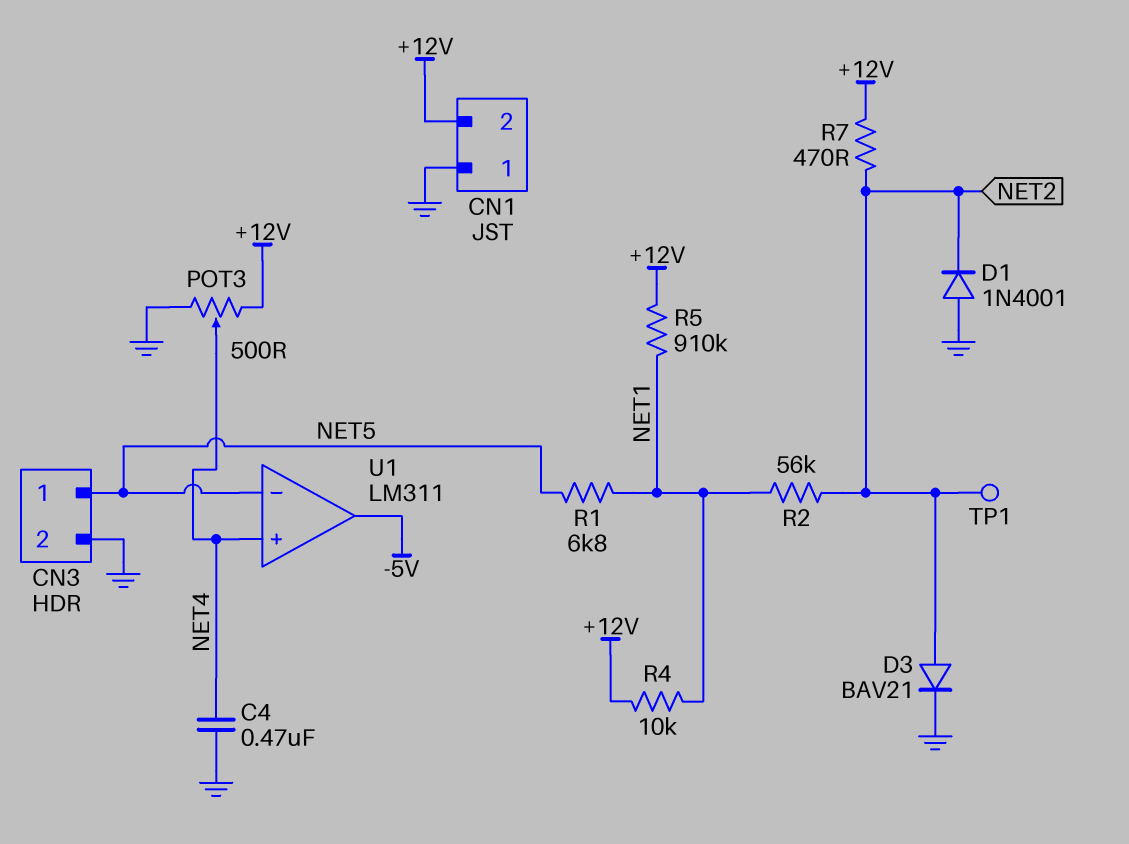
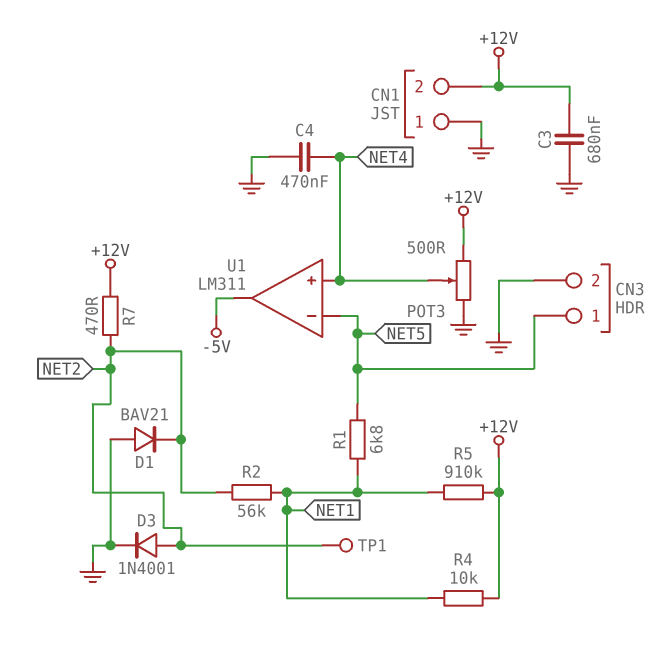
C3: none -> 680nF (+12V, GND)
D1: diode 1N4001 (A GND, K NET2) -> diode BAV21 (A GND, K NET2)
D3: diode BAV21 (A NET2, K GND) -> diode 1N4001 (A NET2, K GND)

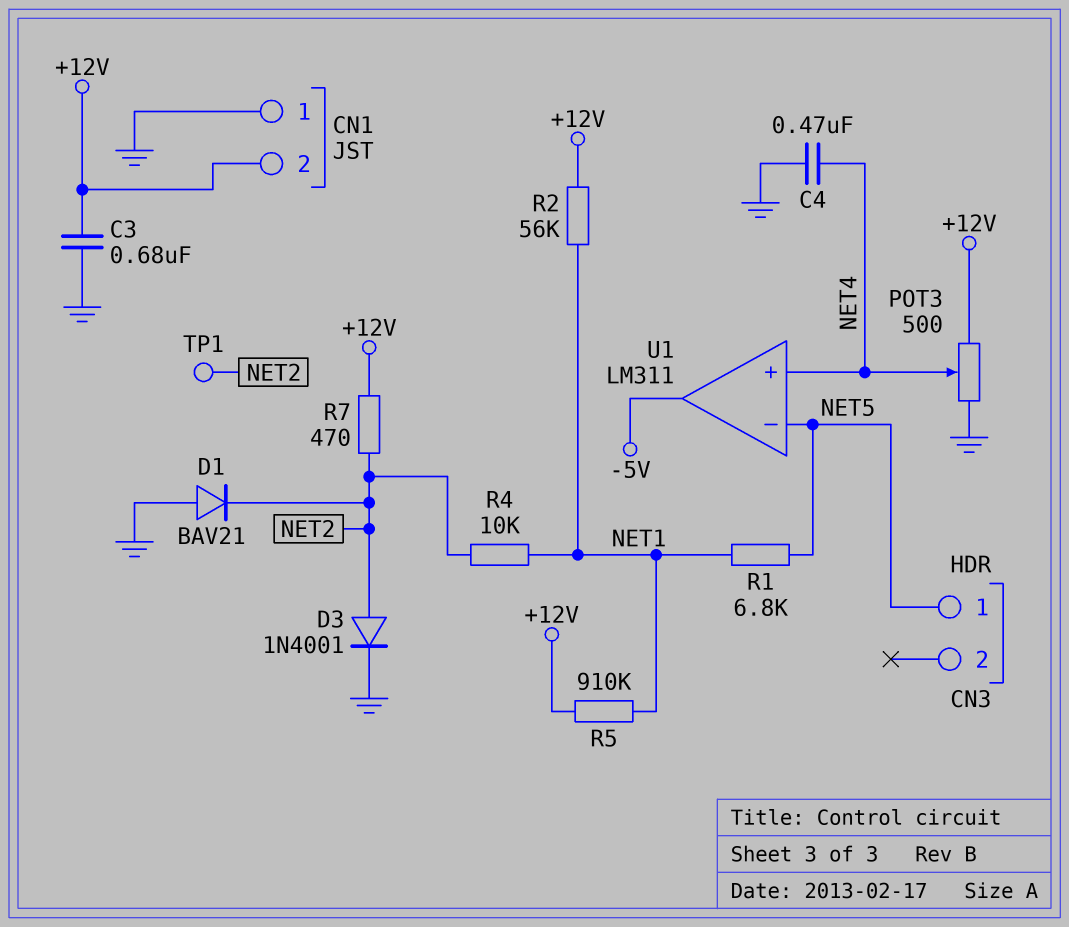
CN3 pin 2: GND -> none
R2: 56k (NET1, NET2) -> 56k (+12V, NET1)
R4: 10k (+12V, NET1) -> 10k (NET1, NET2)

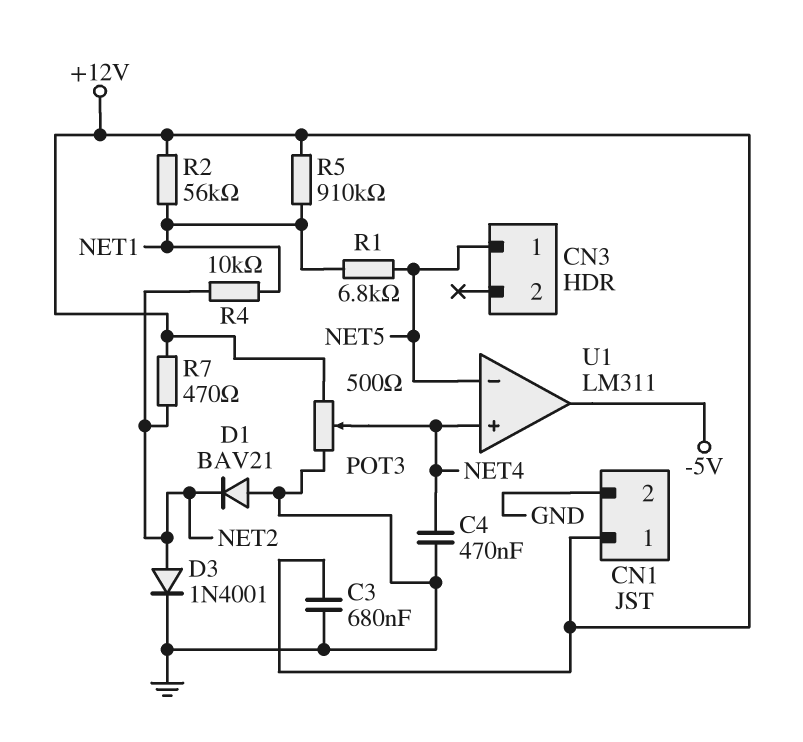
CN1 pin 1: GND -> +12V
CN1 pin 2: +12V -> GND
TP1: test point (NET2) -> none

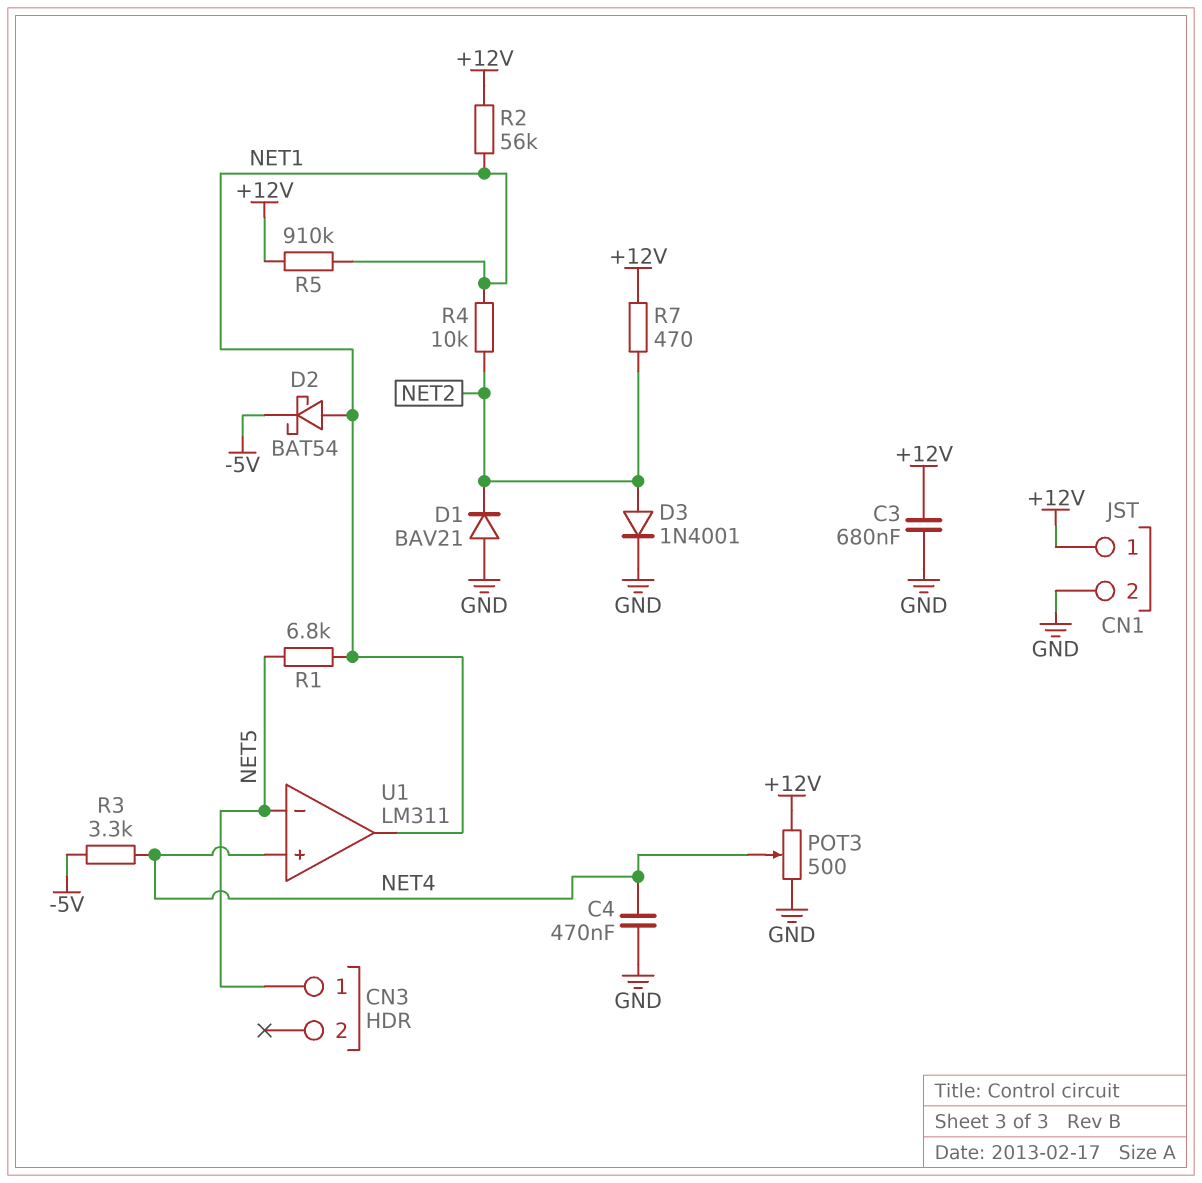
D2: none -> schottky BAT54 (A NET1, K -5V)
R3: none -> 3.3k (-5V, NET4)
U1 pin out: -5V -> NET1

